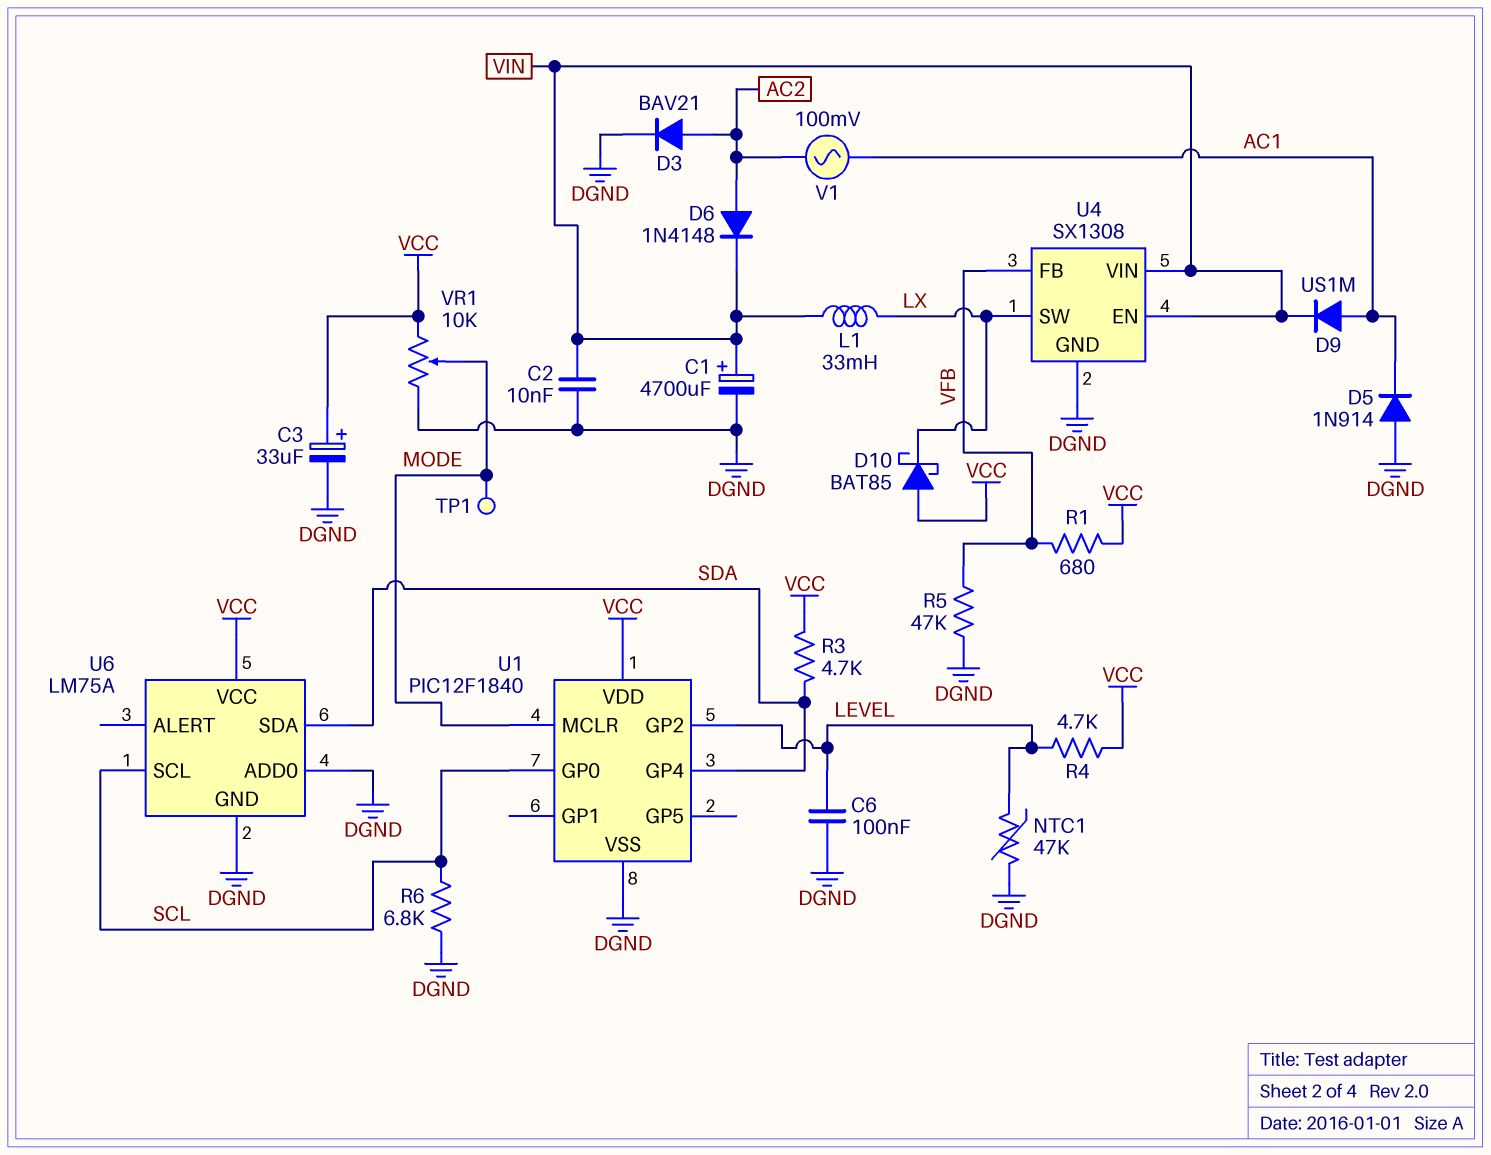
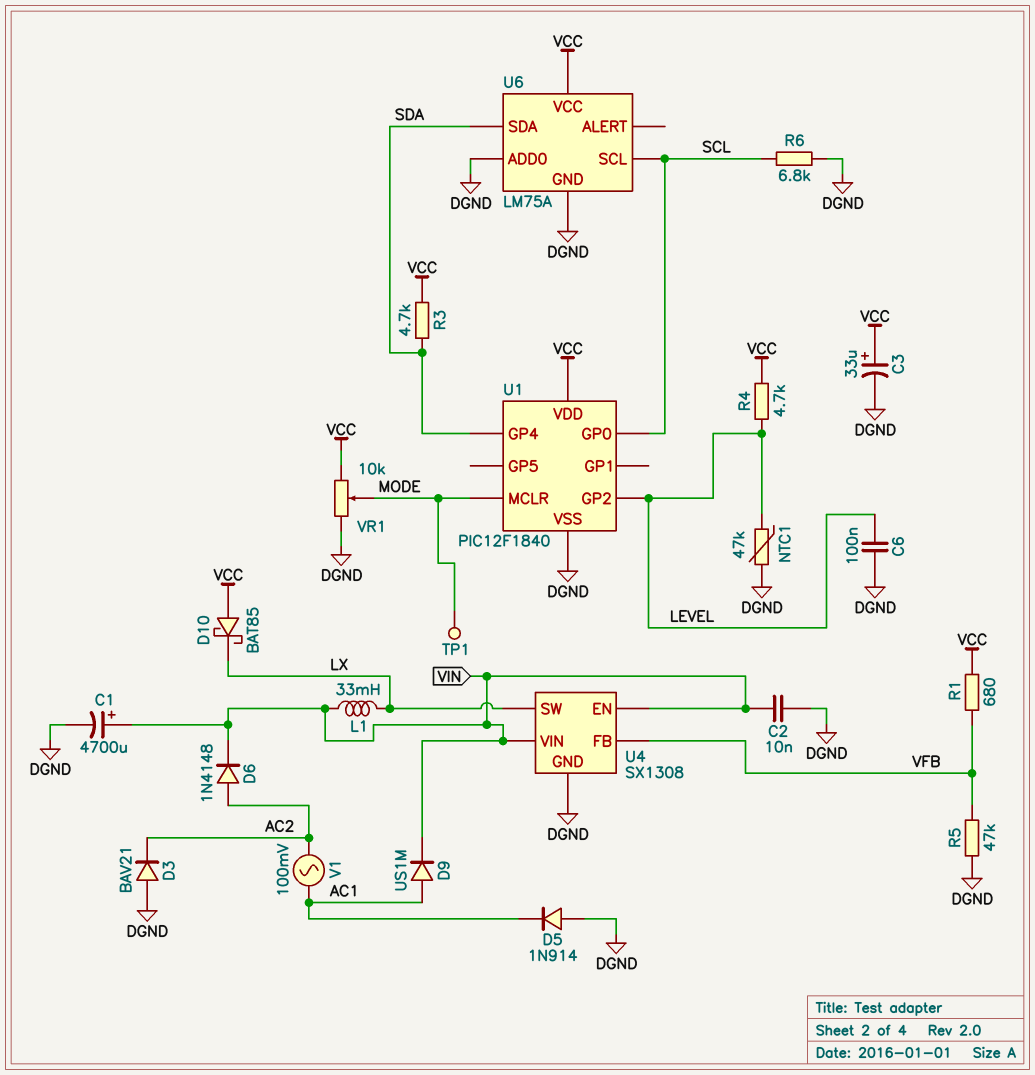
D3: diode BAV21 (A AC2, K DGND) -> diode BAV21 (A DGND, K AC2)

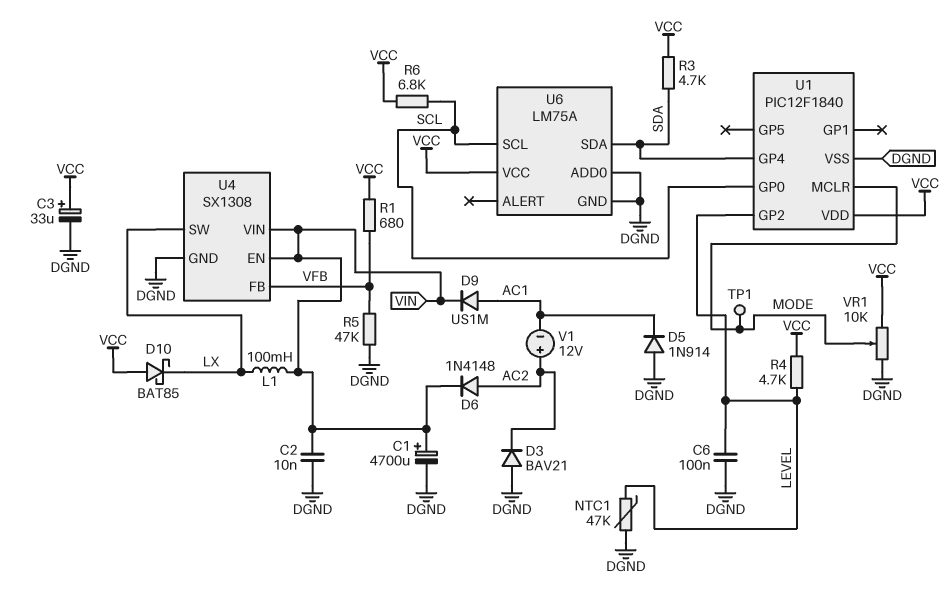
L1: 33mH (LX, VIN) -> 100mH (LX, VIN)
R6: 6.8k (DGND, SCL) -> 6.8k (SCL, VCC)
V1: AC 100mV (AC1, AC2) -> 12V (plus AC2, minus AC1)

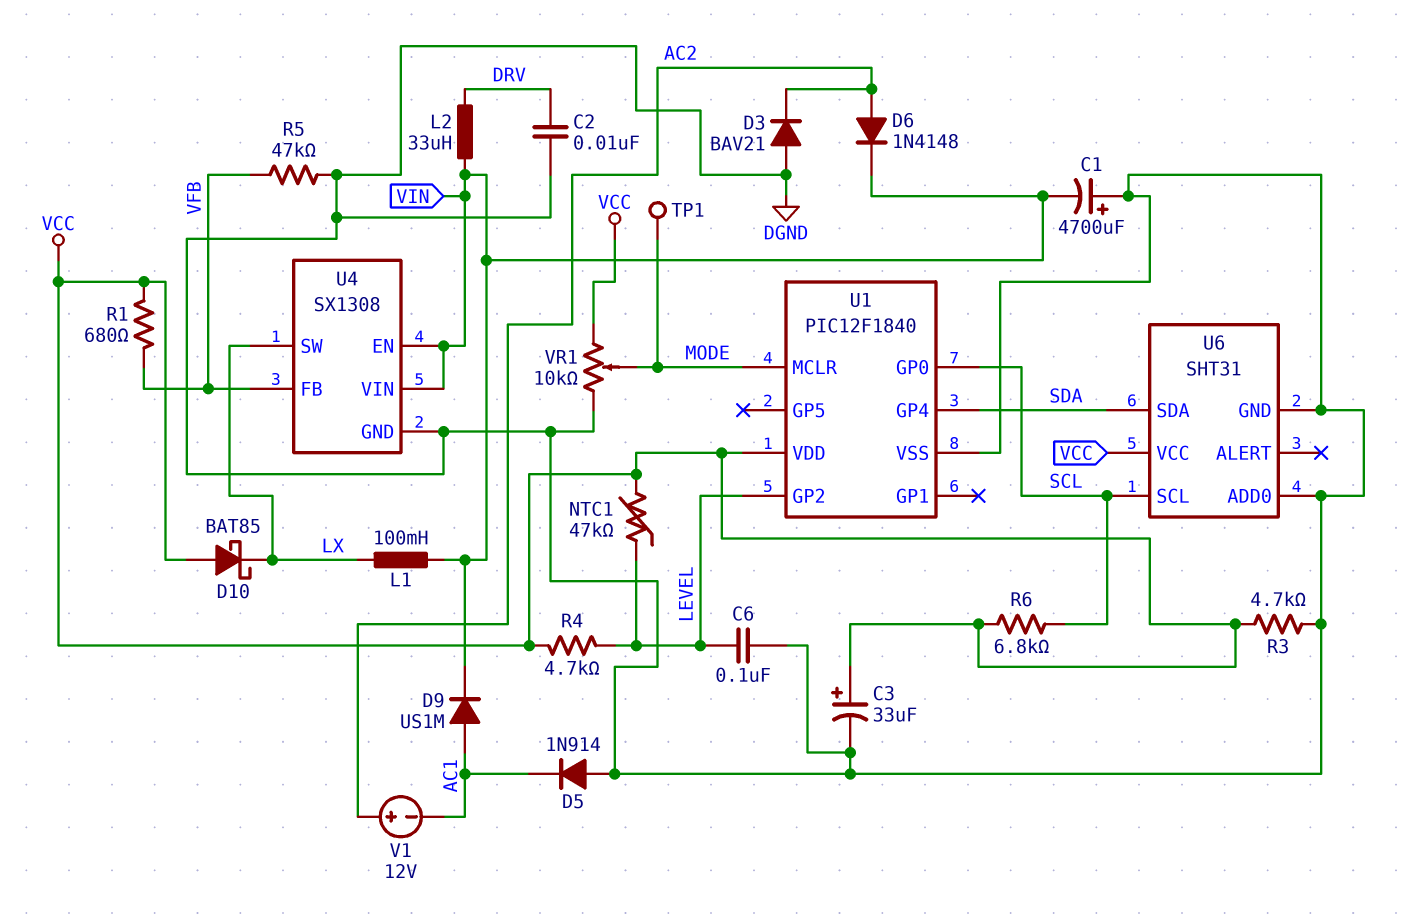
C1: 4700uF (plus VIN, minus DGND) -> 4700uF (plus DGND, minus VIN)
C2: 10nF (DGND, VIN) -> 10nF (DGND, DRV)
L2: none -> 33uH (DRV, VIN)
NTC1: 47k (DGND, LEVEL) -> 47k (LEVEL, VCC)
R3: 4.7k (SDA, VCC) -> 4.7k (DGND, VCC)
U6: LM75A -> SHT31

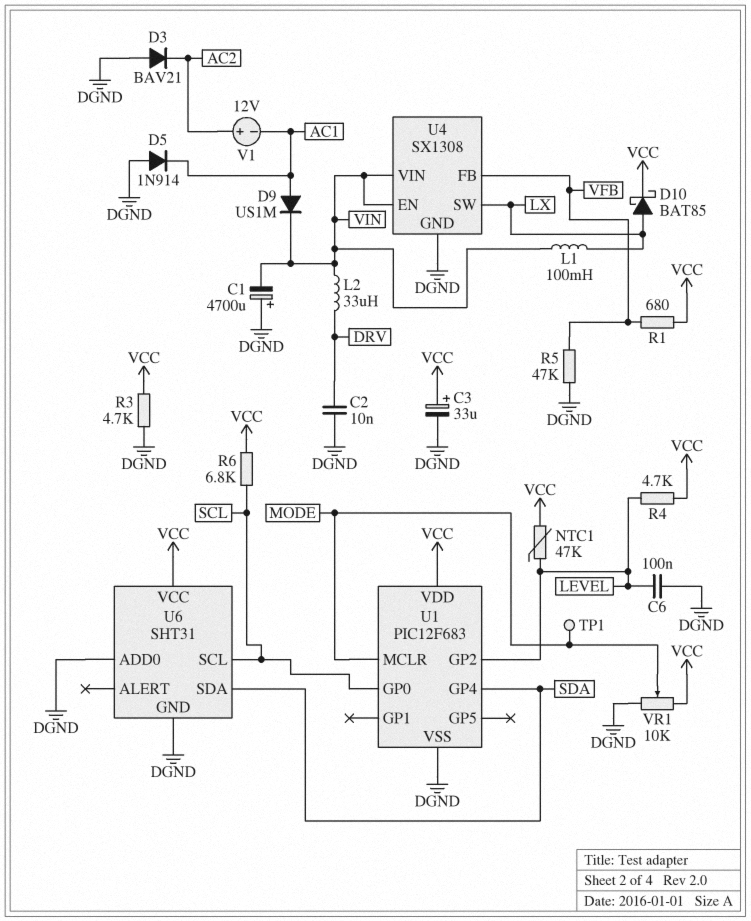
D6: diode 1N4148 (A AC2, K VIN) -> none
D10: schottky BAT85 (A VCC, K LX) -> schottky BAT85 (A LX, K VCC)
U1: PIC12F1840 -> PIC12F683

